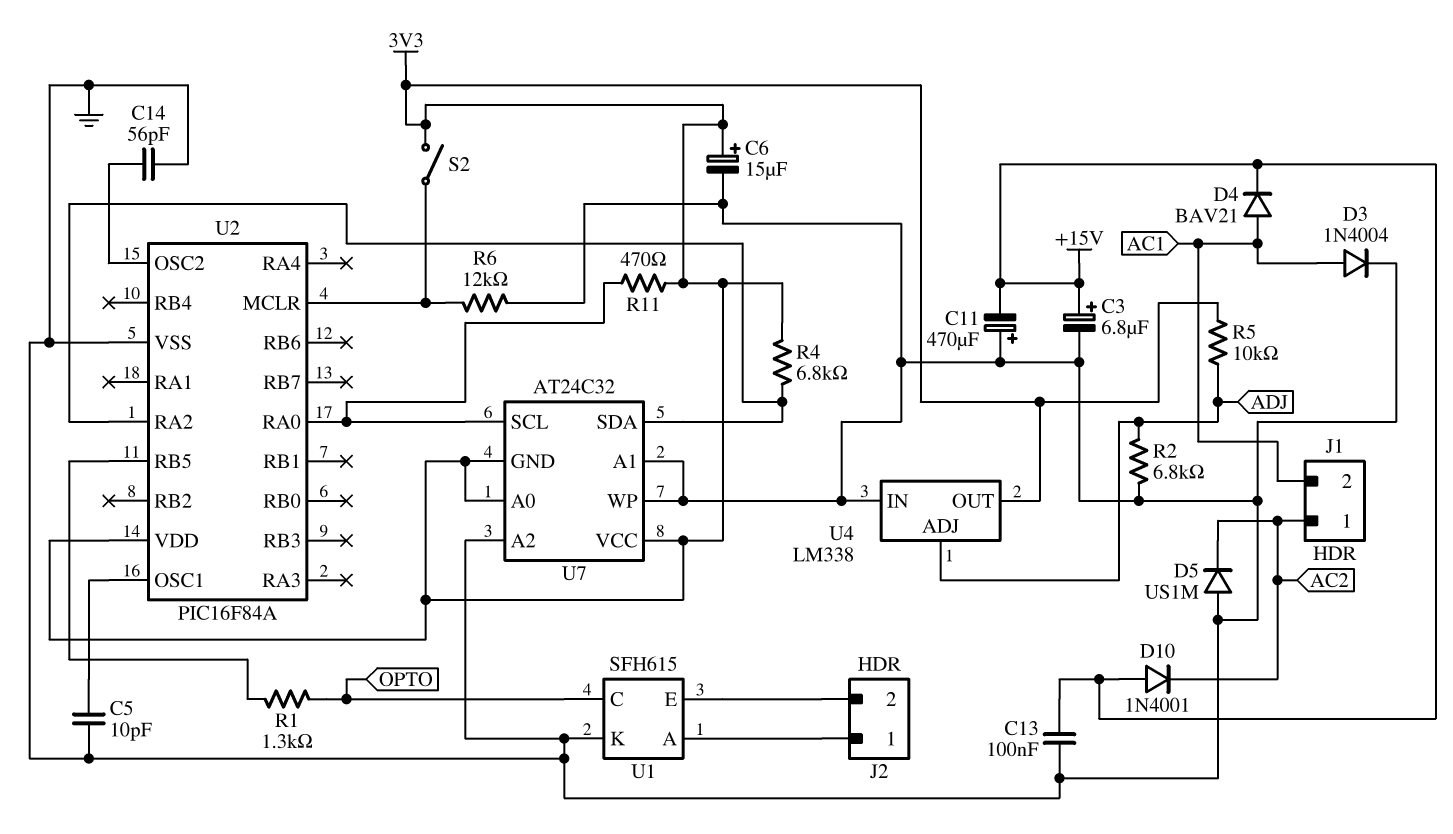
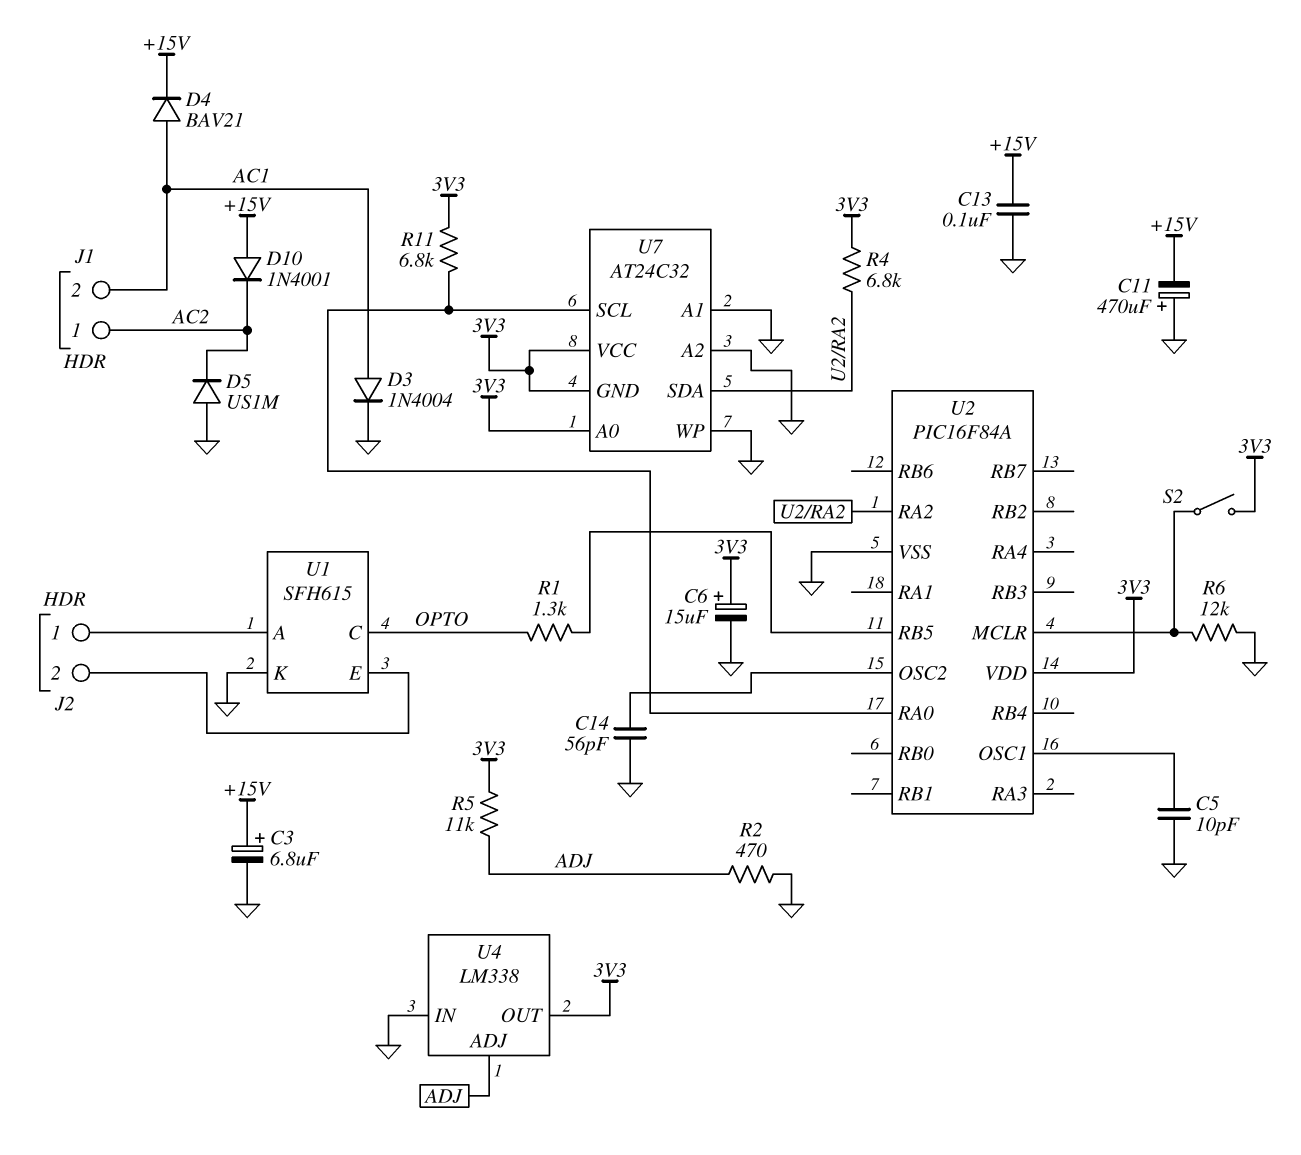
R2: 6.8k (ADJ, GND) -> 470 (ADJ, GND)
R5: 10k (3V3, ADJ) -> 11k (3V3, ADJ)
R11: 470 (3V3, U2/RA0) -> 6.8k (3V3, U2/RA0)

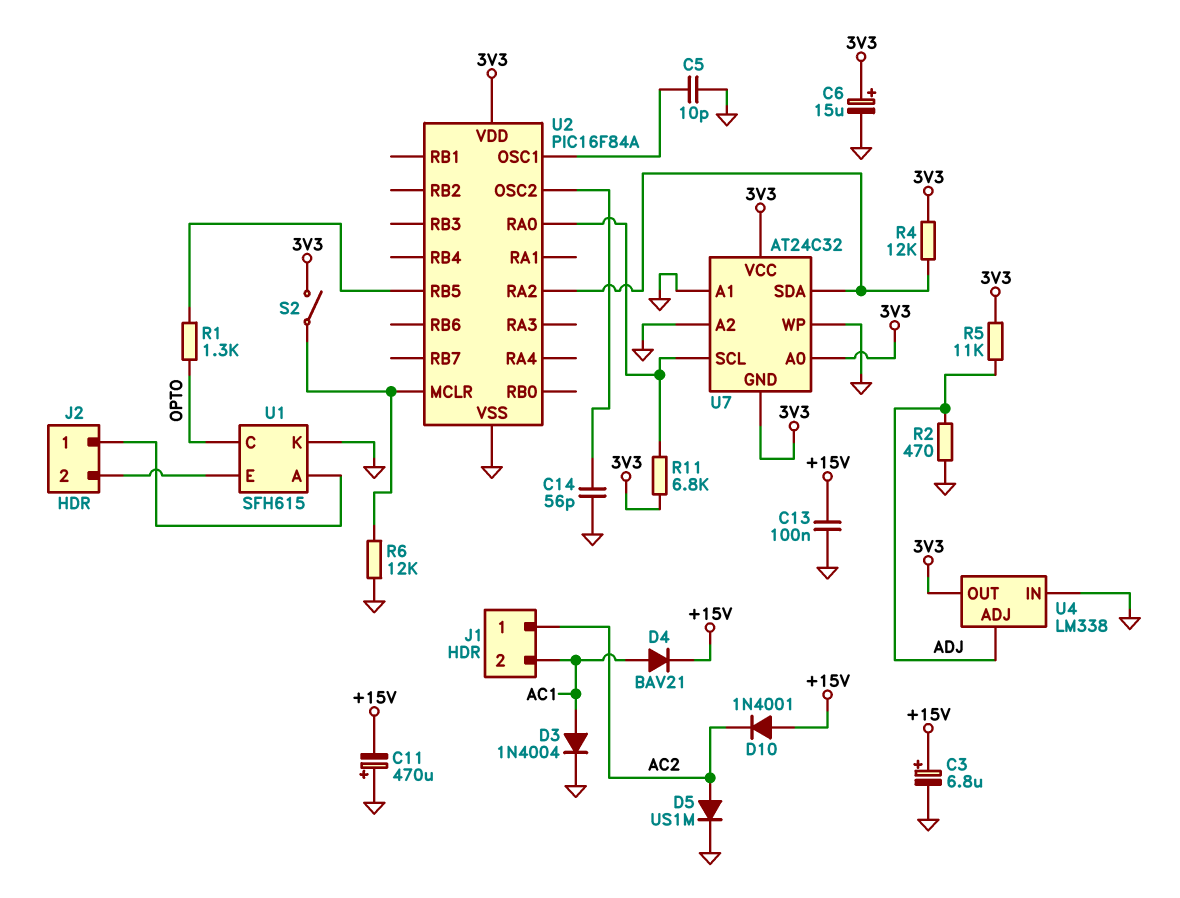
D5: diode US1M (A GND, K AC2) -> diode US1M (A AC2, K GND)
R4: 6.8k (3V3, U2/RA2) -> 12k (3V3, U2/RA2)

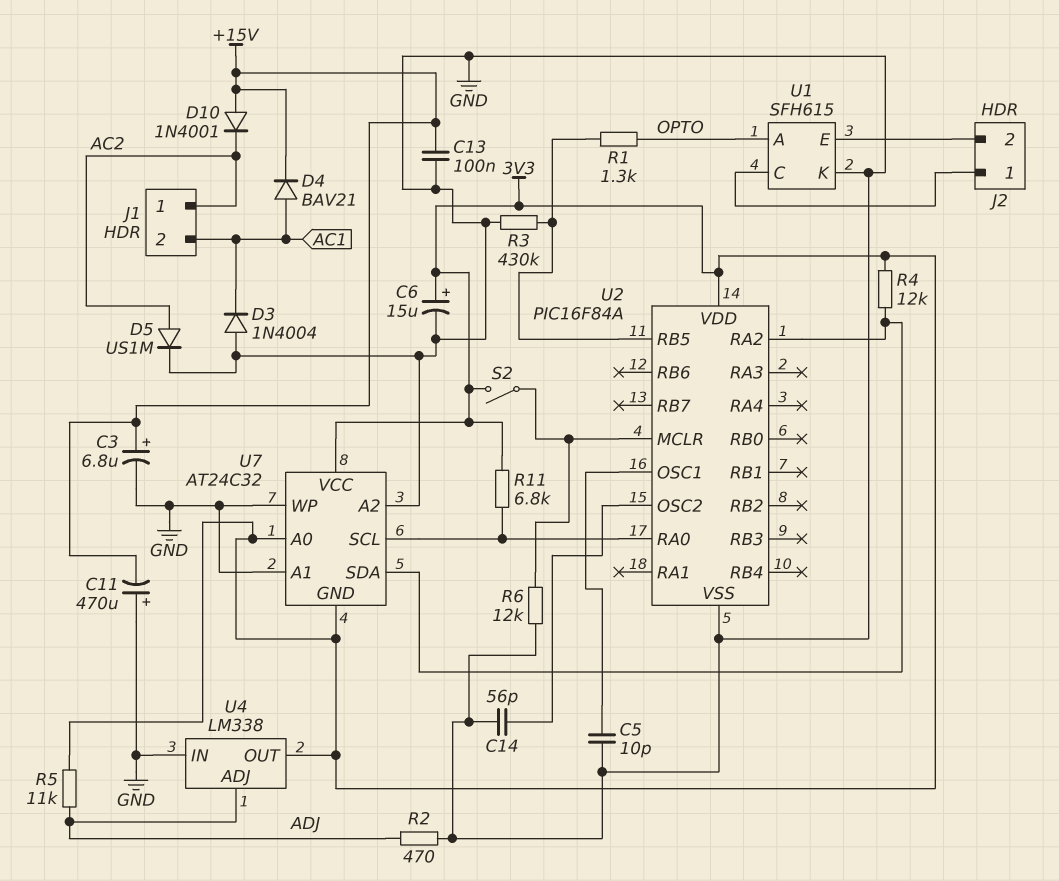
D3: diode 1N4004 (A AC1, K GND) -> diode 1N4004 (A GND, K AC1)
R3: none -> 430k (GND, U2/RB5)
U1 pin A: J2/1 -> OPTO
U1 pin C: OPTO -> J2/1

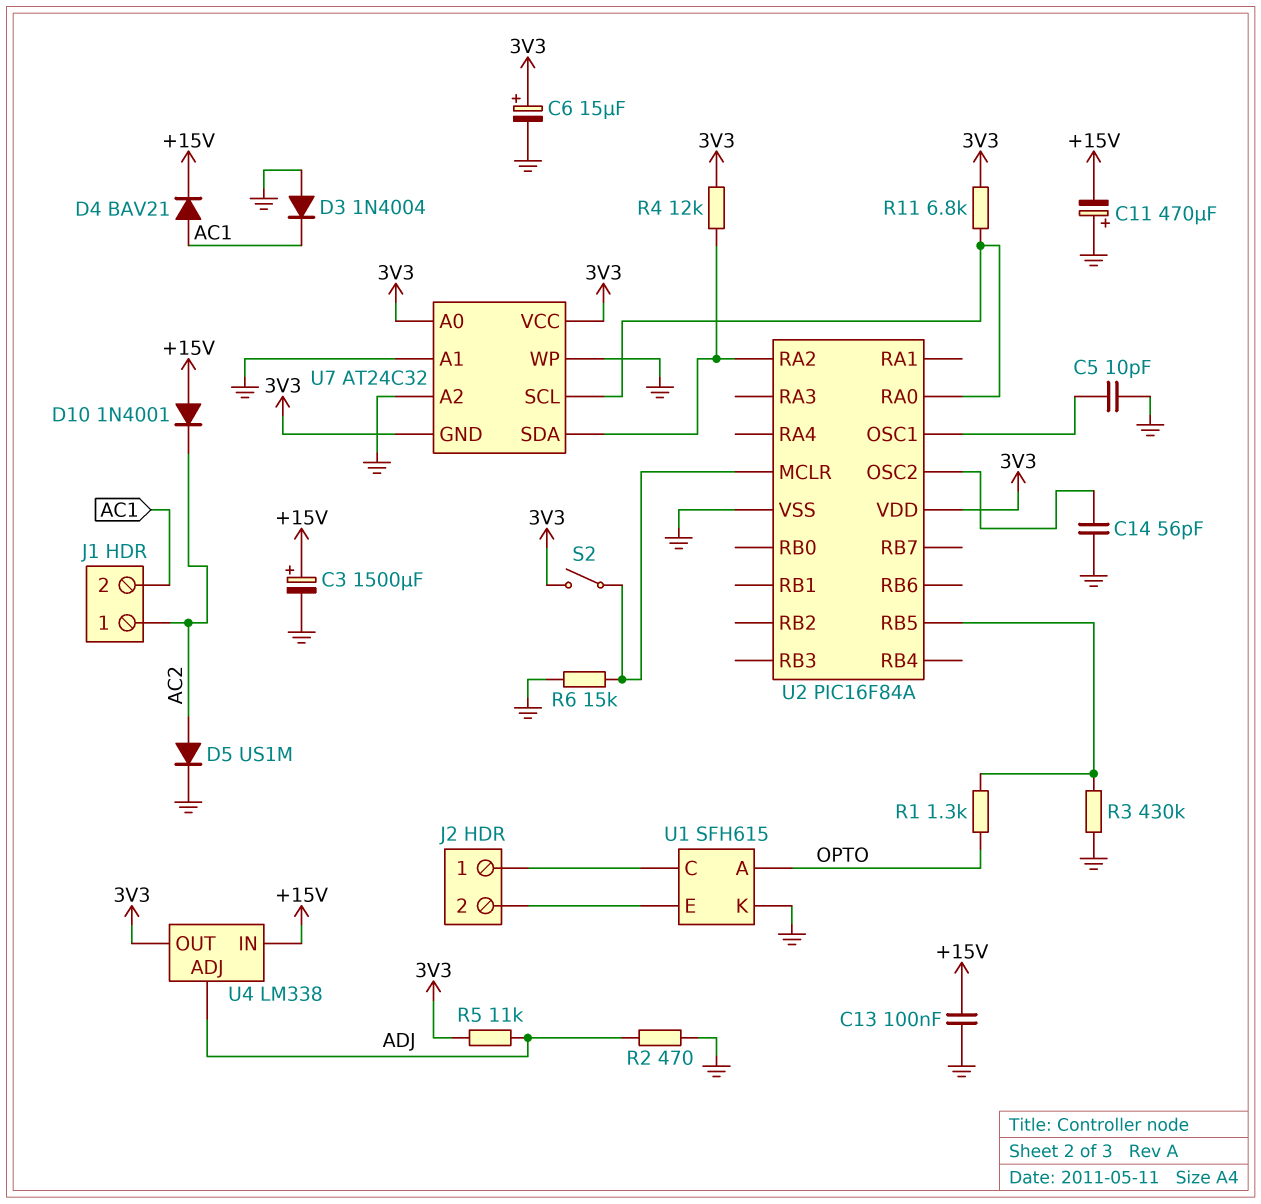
C3: 6.8uF (plus +15V, minus GND) -> 1500uF (plus +15V, minus GND)
R6: 12k (GND, U2/MCLR) -> 15k (GND, U2/MCLR)
U4 pin IN: GND -> +15V

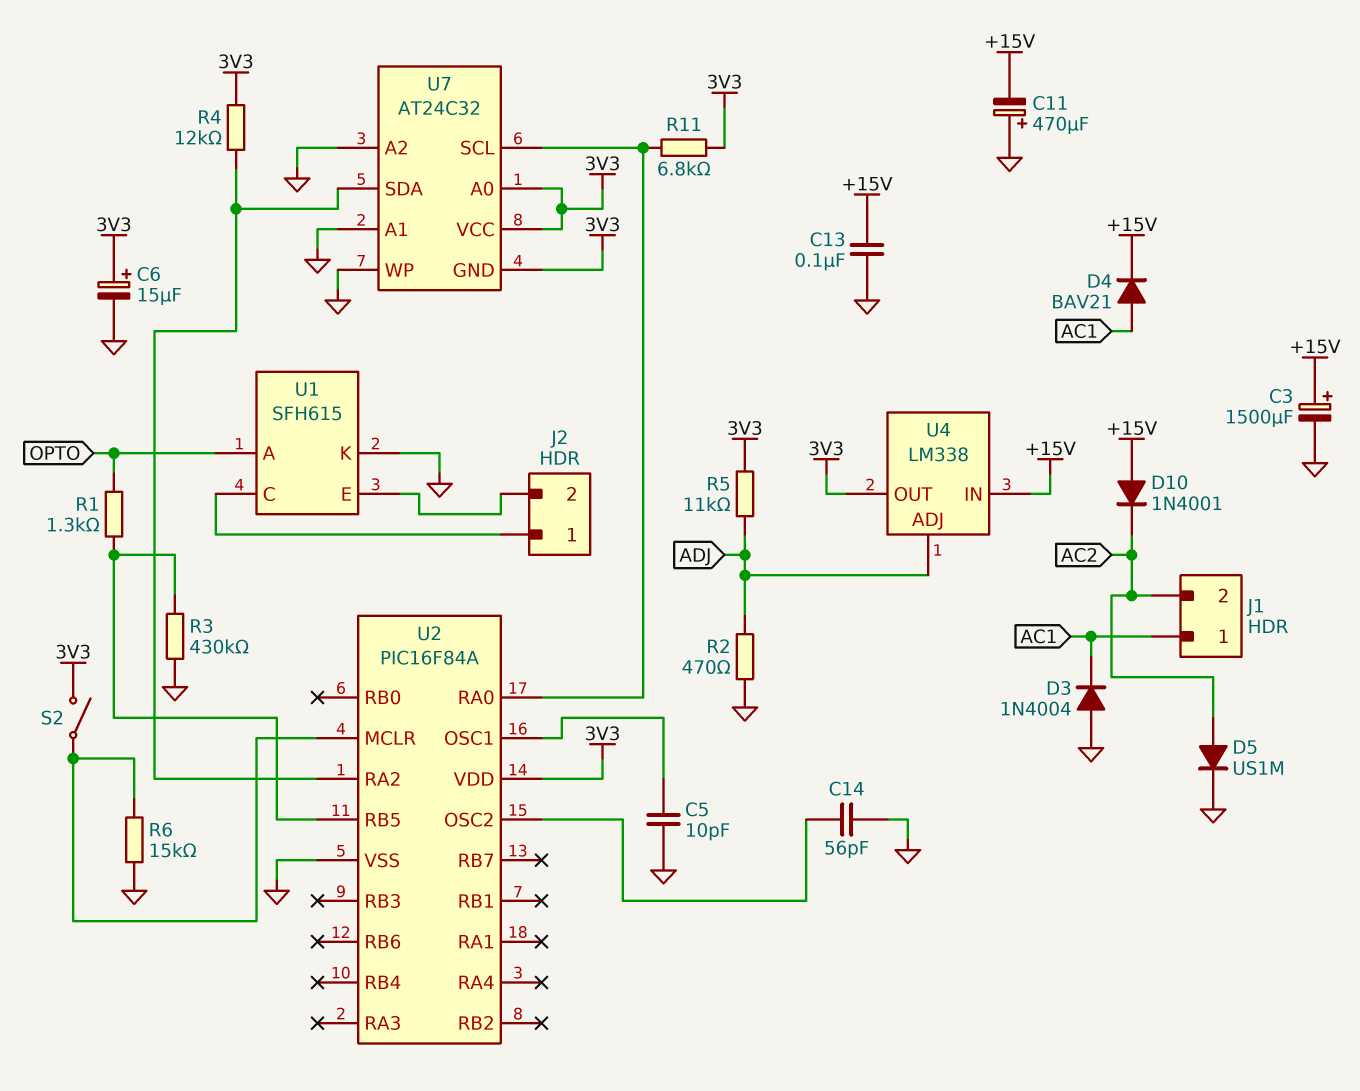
J1 pin 1: AC2 -> AC1
J1 pin 2: AC1 -> AC2

